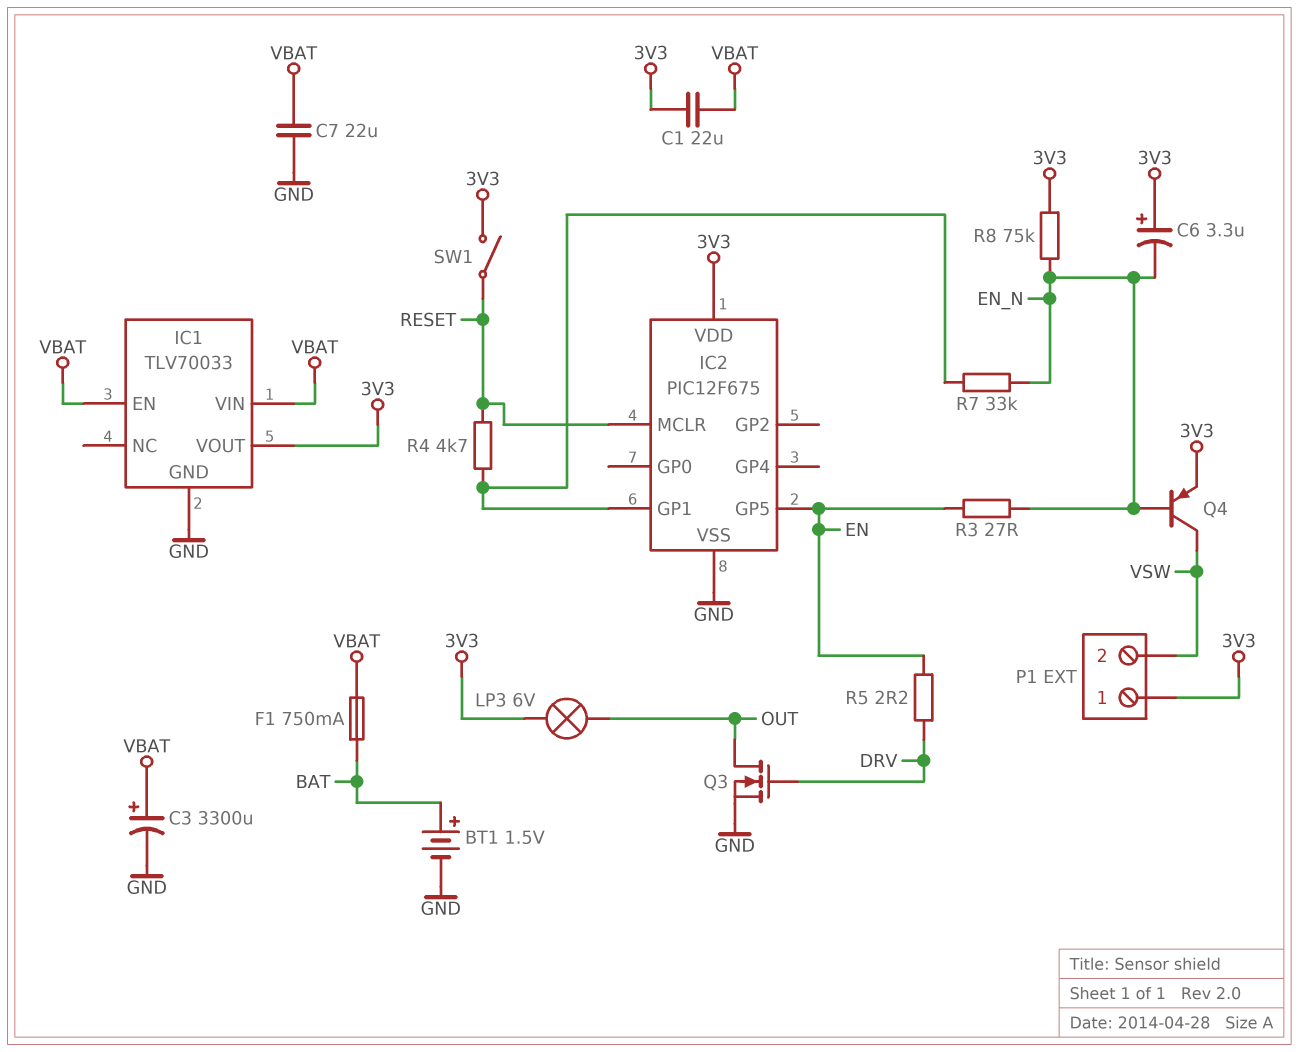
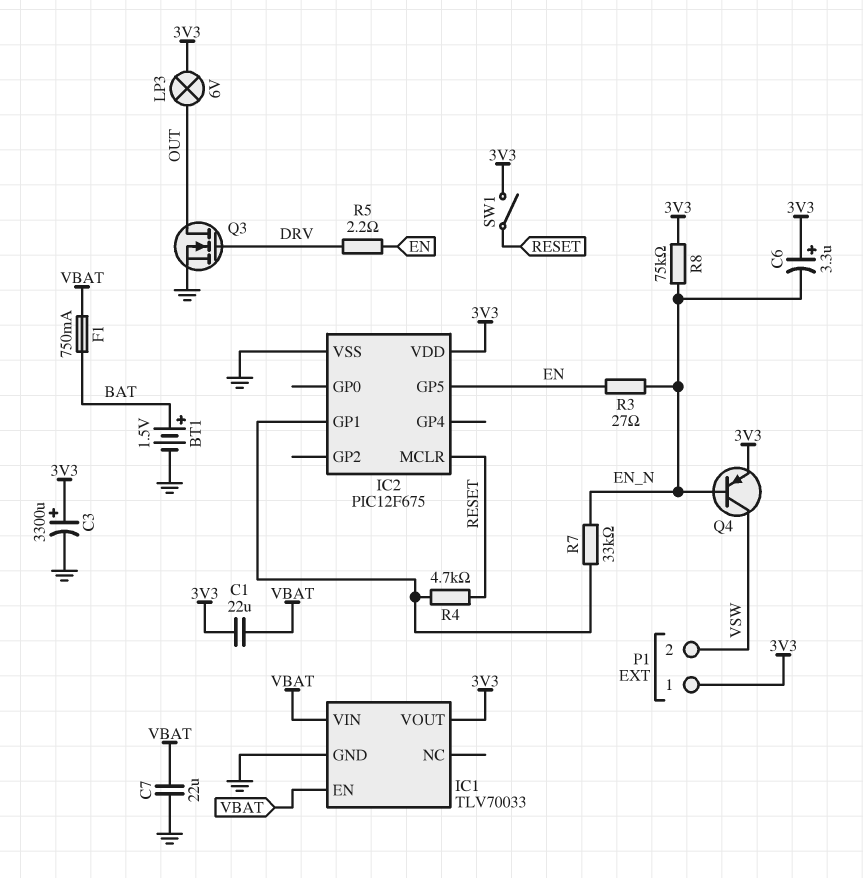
C3: 3300uF (plus VBAT, minus GND) -> 3300uF (plus 3V3, minus GND)

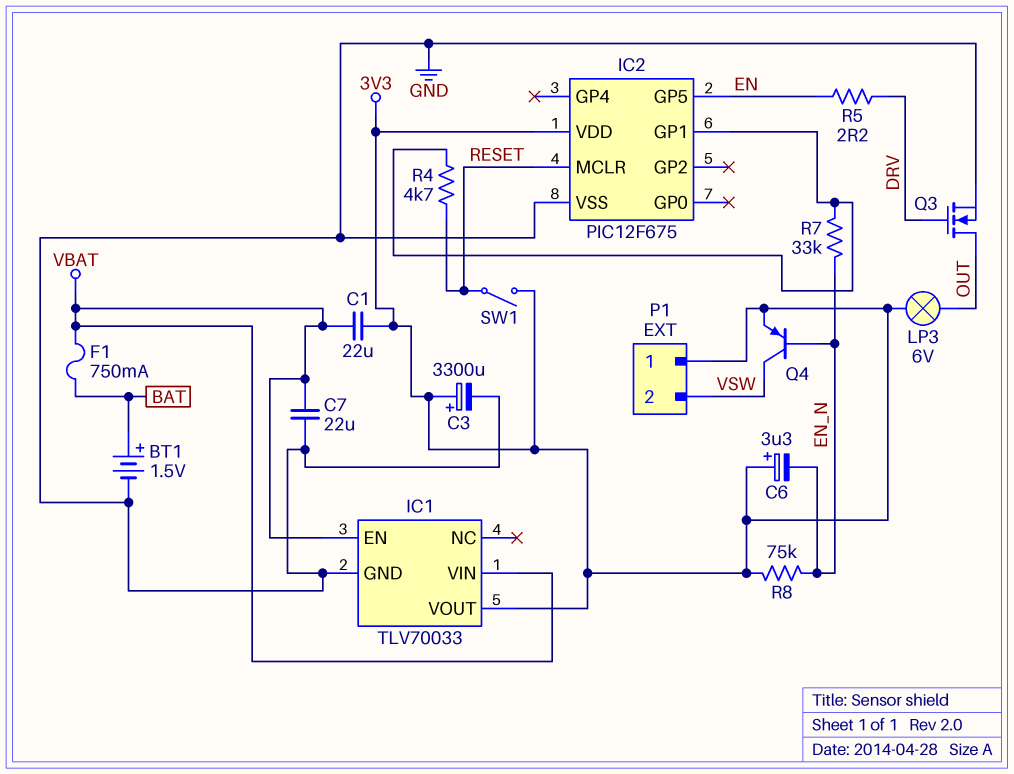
R3: 27 (EN, EN_N) -> none

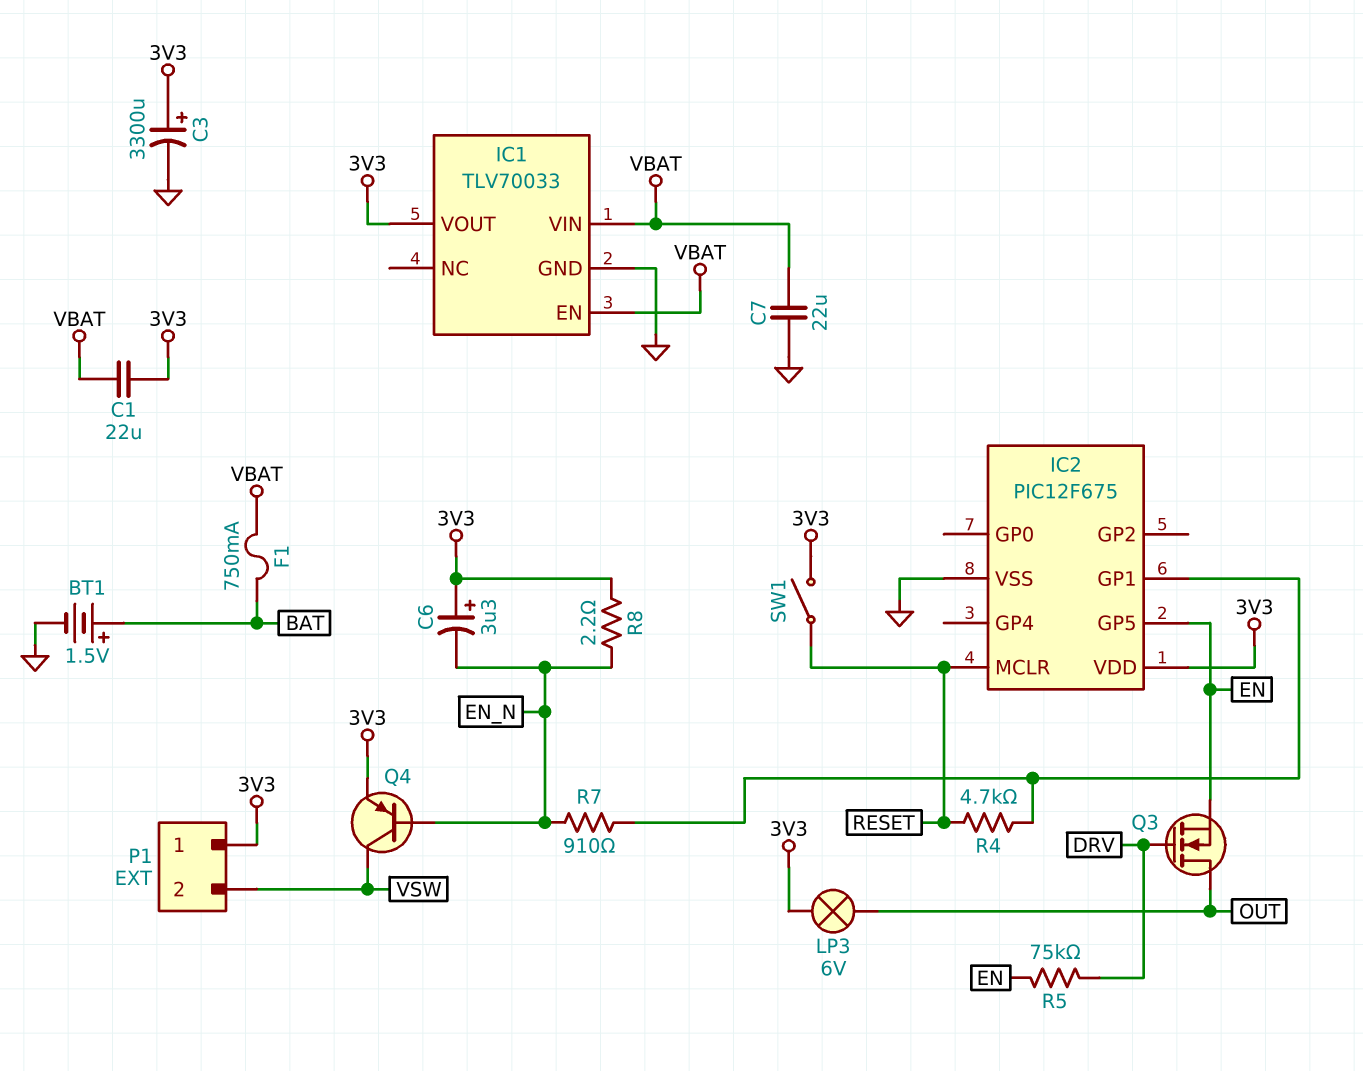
Q3: NMOS (G DRV, D OUT, S GND) -> NMOS (G DRV, D OUT, S EN)
R5: 2.2 (DRV, EN) -> 75k (DRV, EN)
R7: 33k (EN_N, IC2/GP1) -> 910 (EN_N, IC2/GP1)
R8: 75k (3V3, EN_N) -> 2.2 (3V3, EN_N)

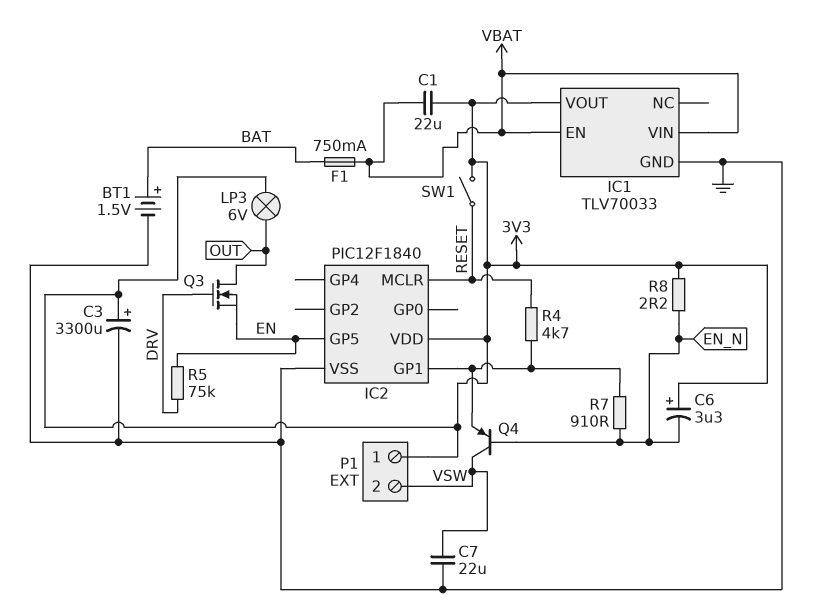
C7: 22uF (GND, VBAT) -> 22uF (GND, VSW)
IC2: PIC12F675 -> PIC12F1840
Q4: PNP (B EN_N, C VSW, E 3V3) -> PNP (B EN_N, C VSW, E IC2/GP1)

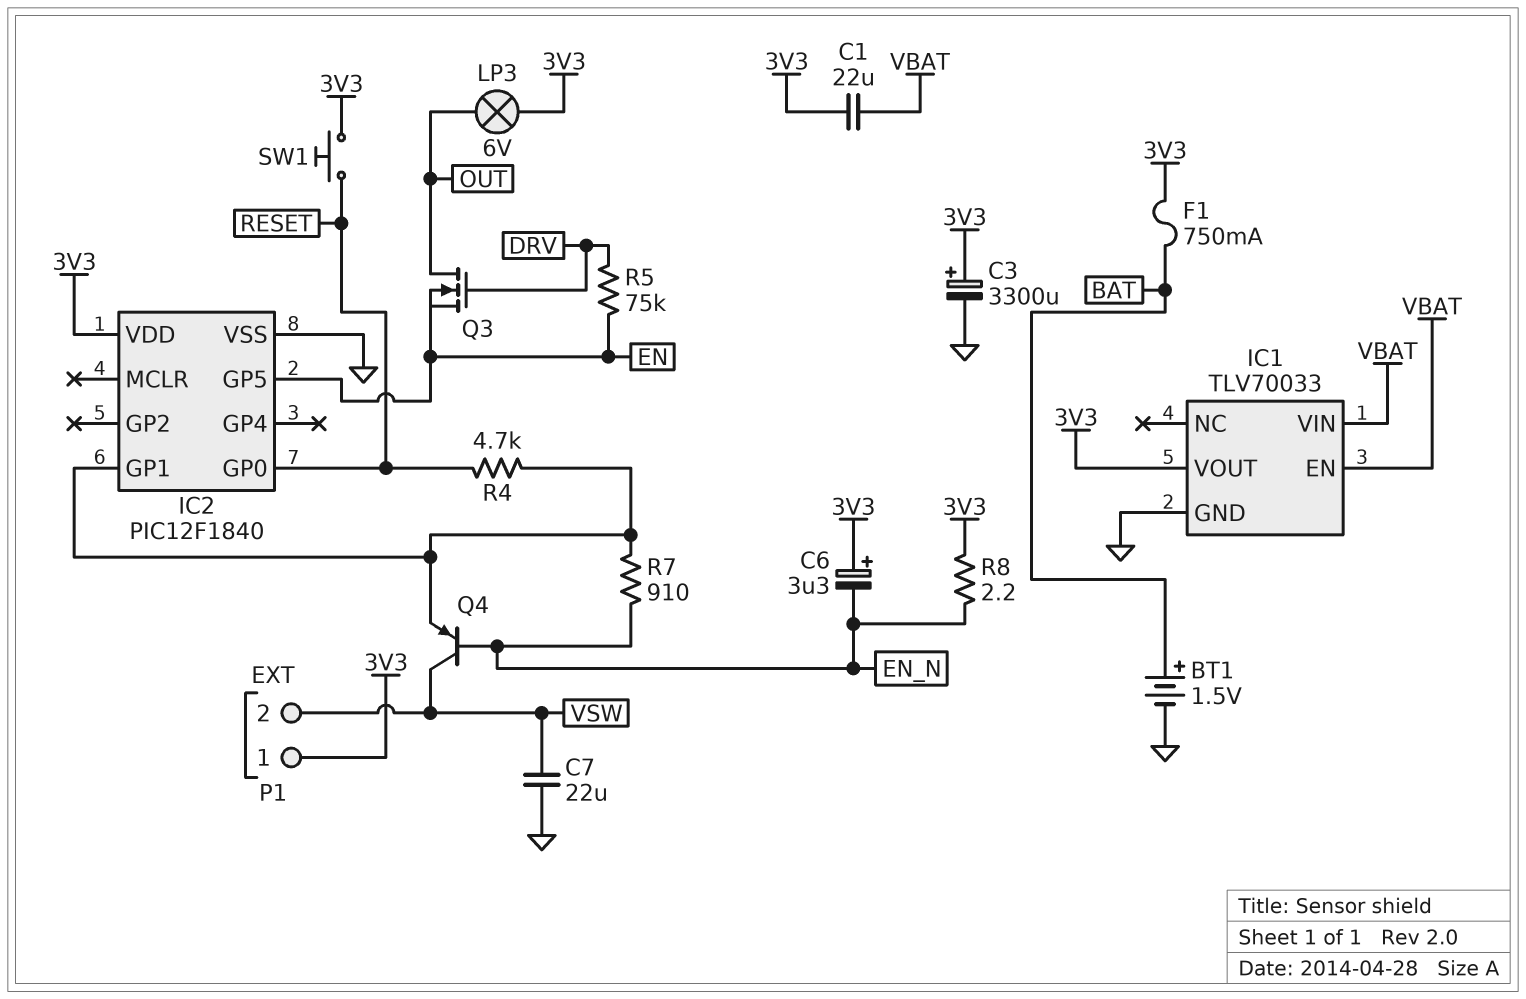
F1: 750mA (BAT, VBAT) -> 750mA (3V3, BAT)
IC2 pin GP0: none -> RESET
IC2 pin MCLR: RESET -> none
SW1: switch (3V3, RESET) -> button (3V3, RESET)

